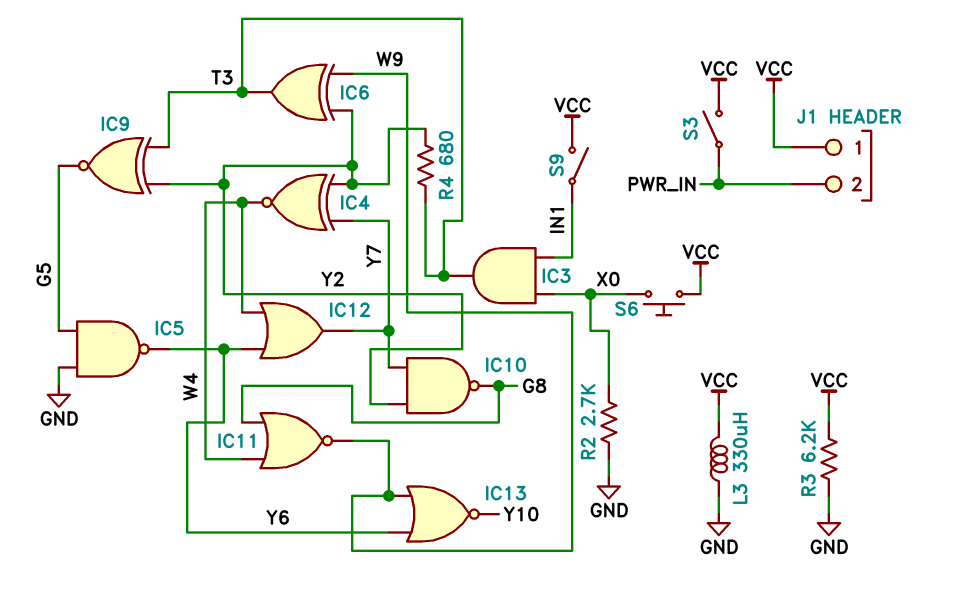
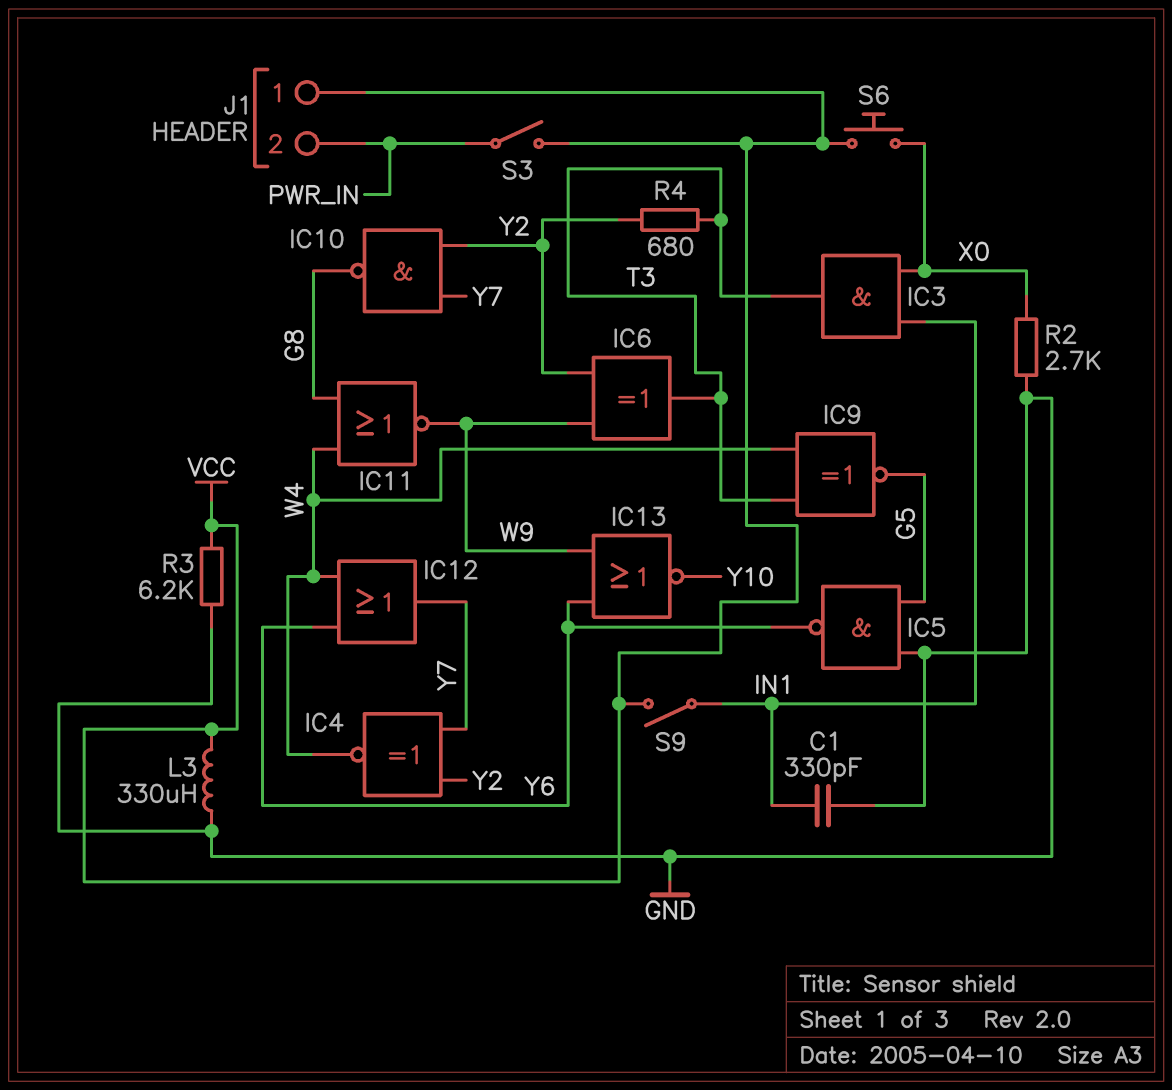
C1: none -> 330pF (GND, IN1)
IC9: XNOR (in T3, in Y2, out G5) -> XNOR (in T3, in W4, out G5)

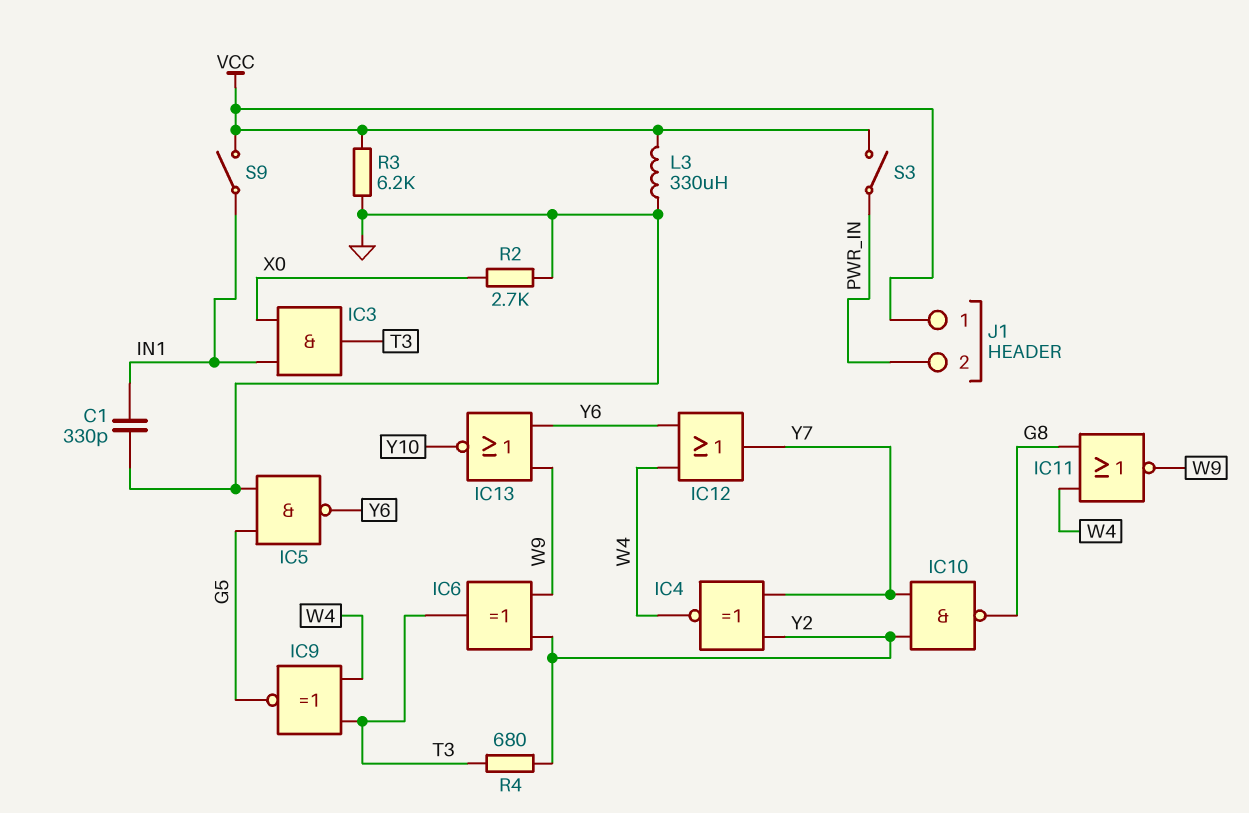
S6: button (VCC, X0) -> none

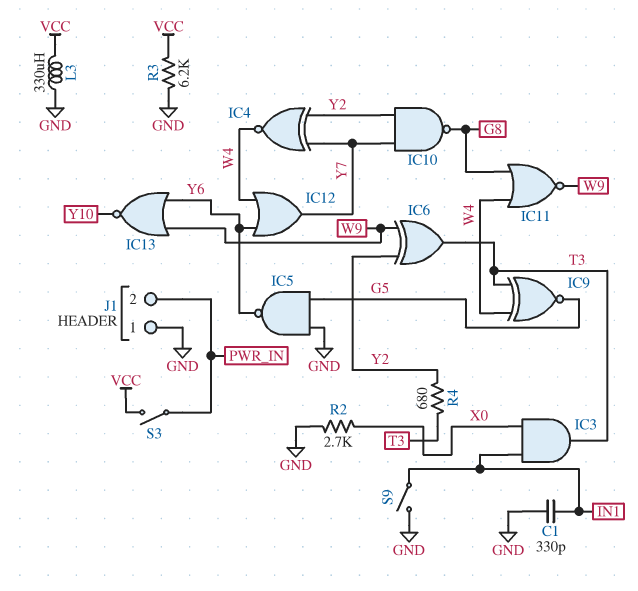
J1 pin 1: VCC -> GND
S9: switch (IN1, VCC) -> switch (GND, IN1)

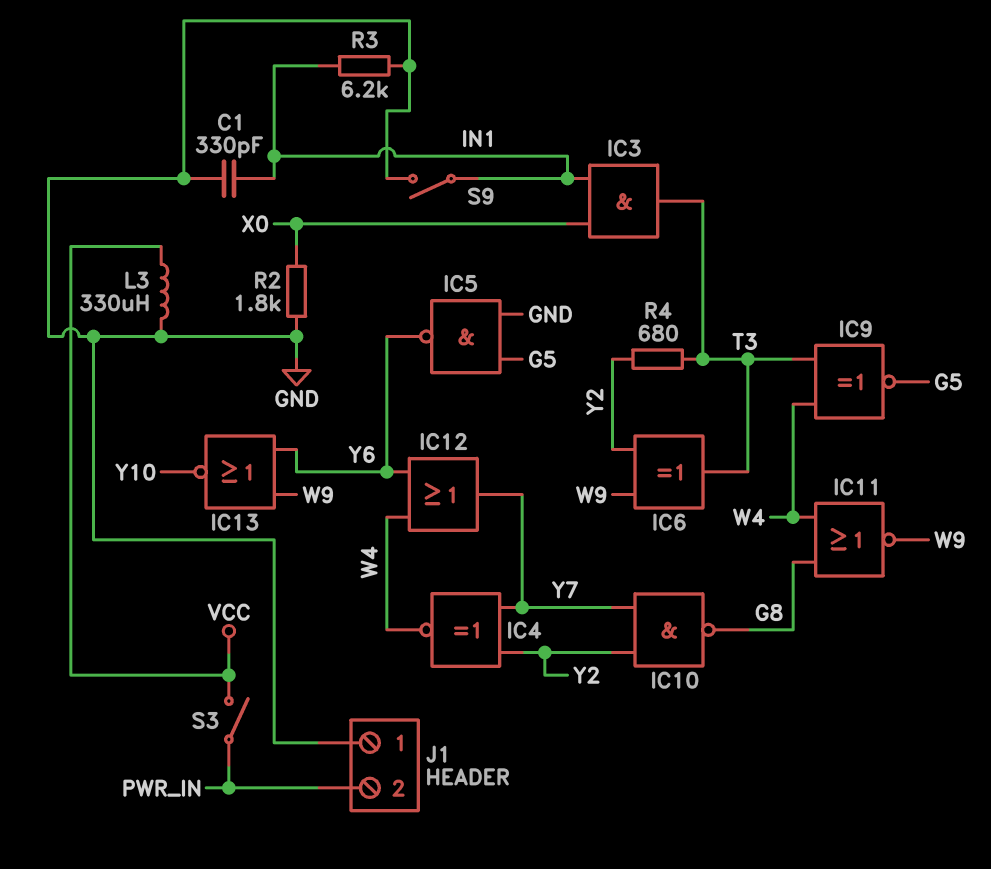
R2: 2.7k (GND, X0) -> 1.8k (GND, X0)
R3: 6.2k (GND, VCC) -> 6.2k (GND, IN1)

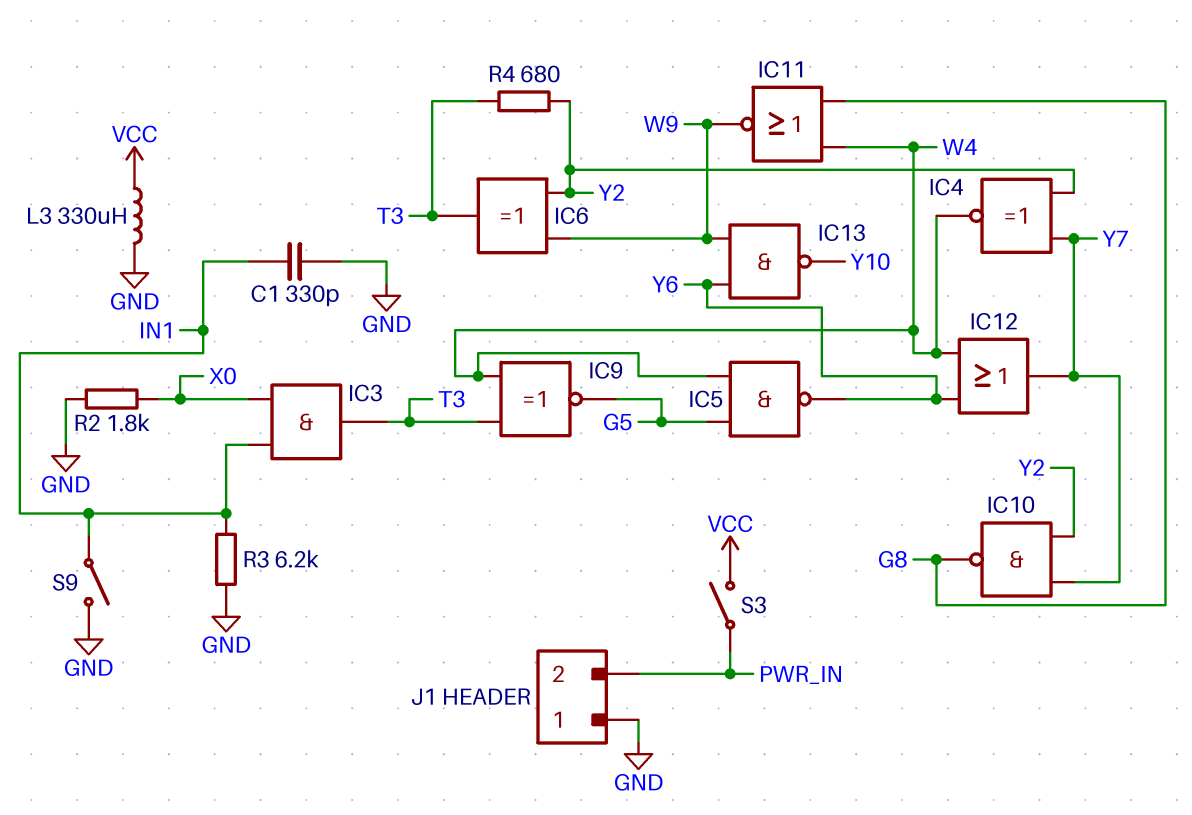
IC5: NAND (in G5, in GND, out Y6) -> NAND (in G5, in W4, out Y6)
IC13: NOR (in W9, in Y6, out Y10) -> NAND (in W9, in Y6, out Y10)

